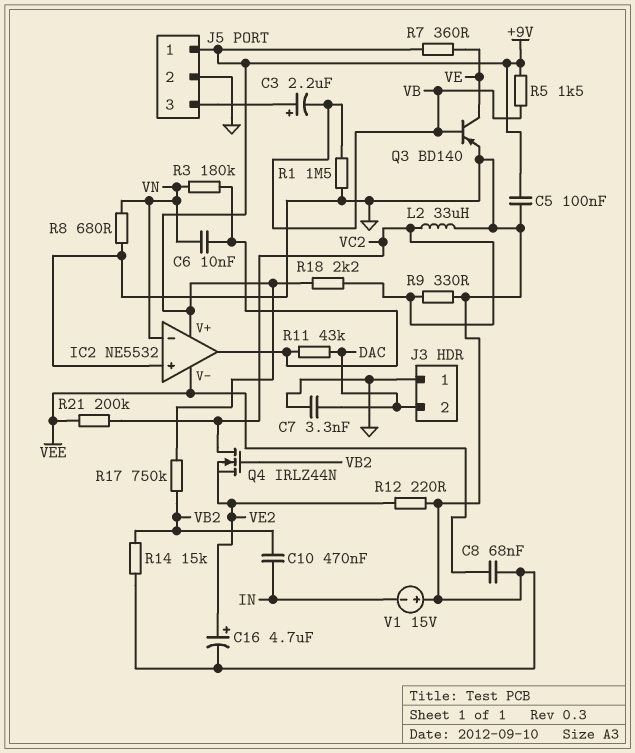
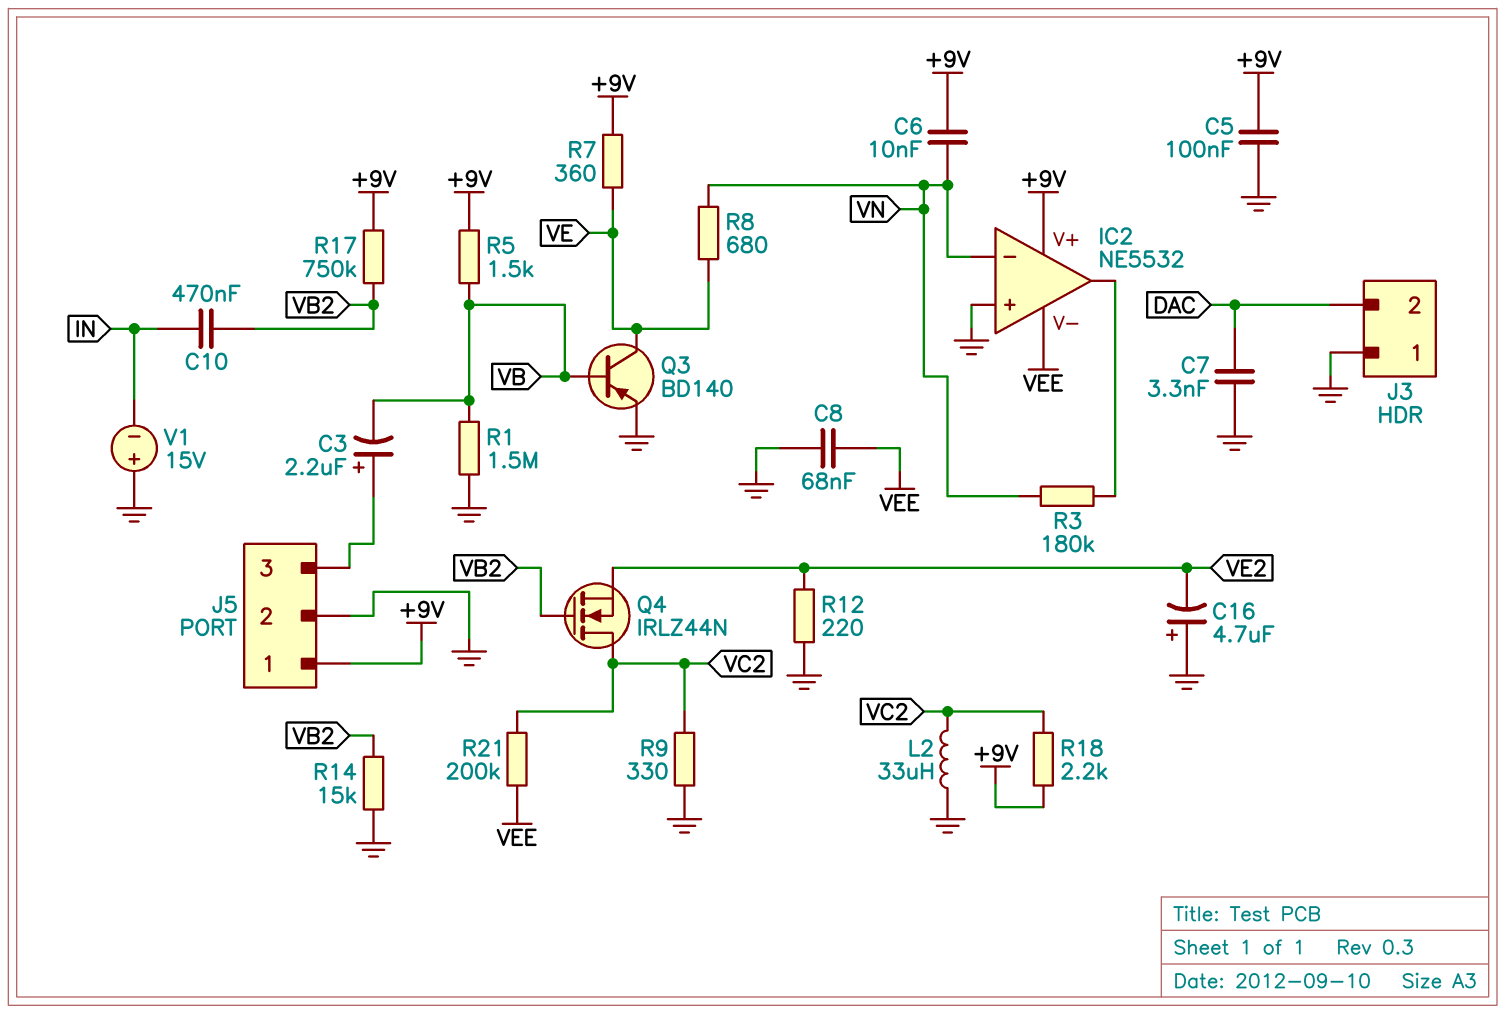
C6: 10nF (IC2/out, VN) -> 10nF (+9V, VN)
C16: 4.7uF (plus VE2, minus GND) -> 4.7uF (plus GND, minus VE2)
R8: 680 (GND, VN) -> 680 (VE, VN)
R11: 43k (DAC, IC2/out) -> none

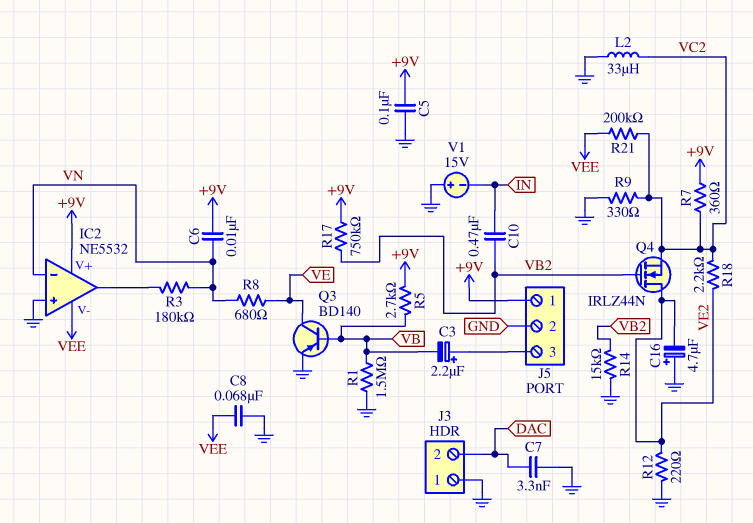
Q4: NMOS IRLZ44N (G VB2, D VC2, S VE2) -> NMOS IRLZ44N (G VB2, D VE2, S VC2)
R5: 1.5k (+9V, VB) -> 2.7k (+9V, VB)
R7: 360 (+9V, VE) -> 360 (+9V, VC2)
R18: 2.2k (+9V, VC2) -> 2.2k (VC2, VE2)

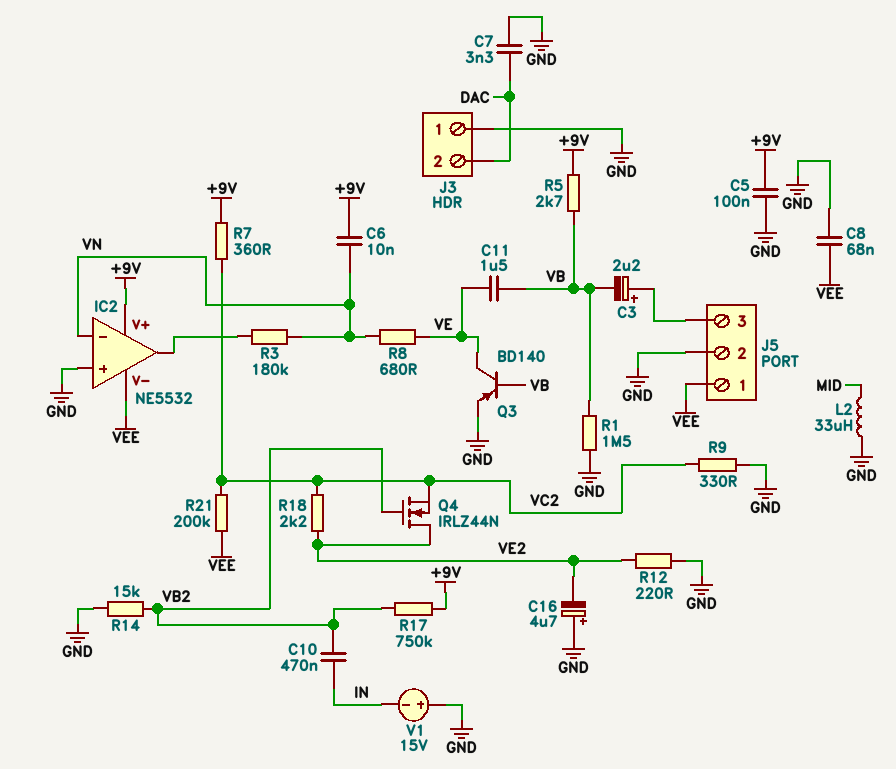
C11: none -> 1.5uF (VB, VE)
J5 pin 1: +9V -> VEE
L2: 33uH (GND, VC2) -> 33uH (GND, MID)

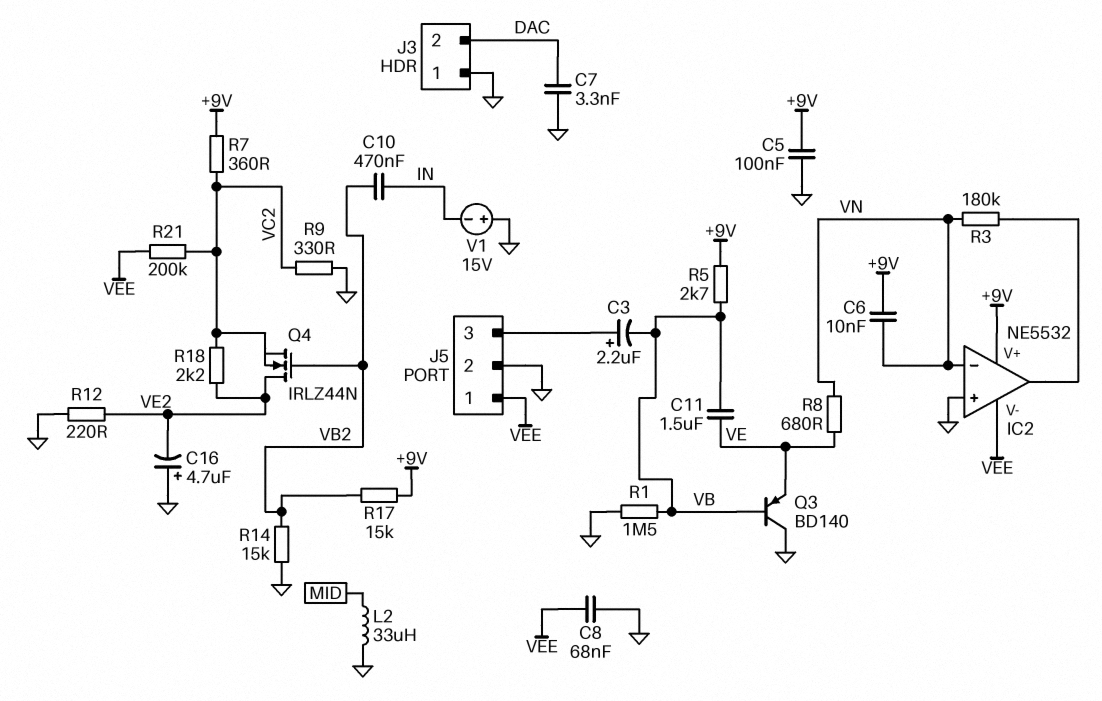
Q3: PNP BD140 (B VB, C VE, E GND) -> PNP BD140 (B VB, C GND, E VE)
R17: 750k (+9V, VB2) -> 15k (+9V, VB2)

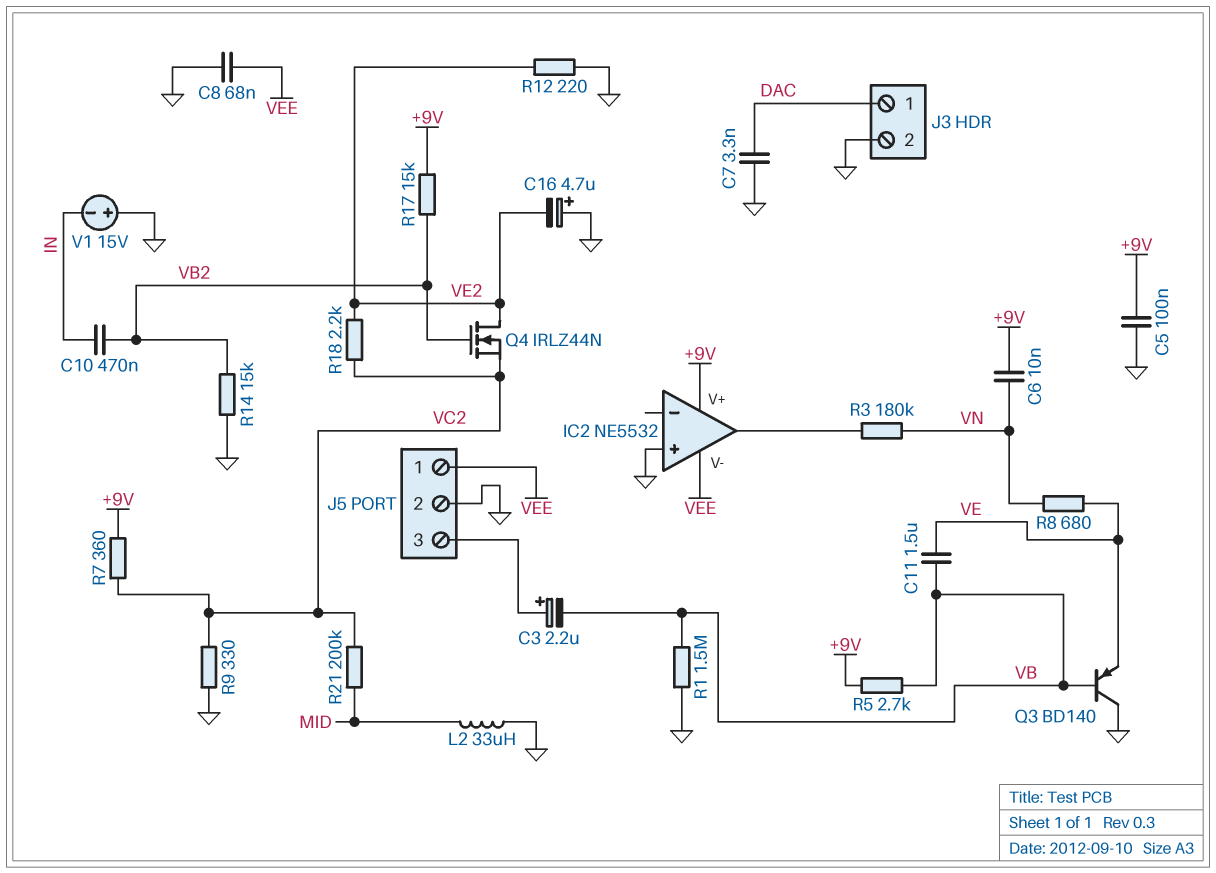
IC2 pin in-: VN -> none
J3 pin 1: GND -> DAC
J3 pin 2: DAC -> GND
R21: 200k (VC2, VEE) -> 200k (MID, VC2)

